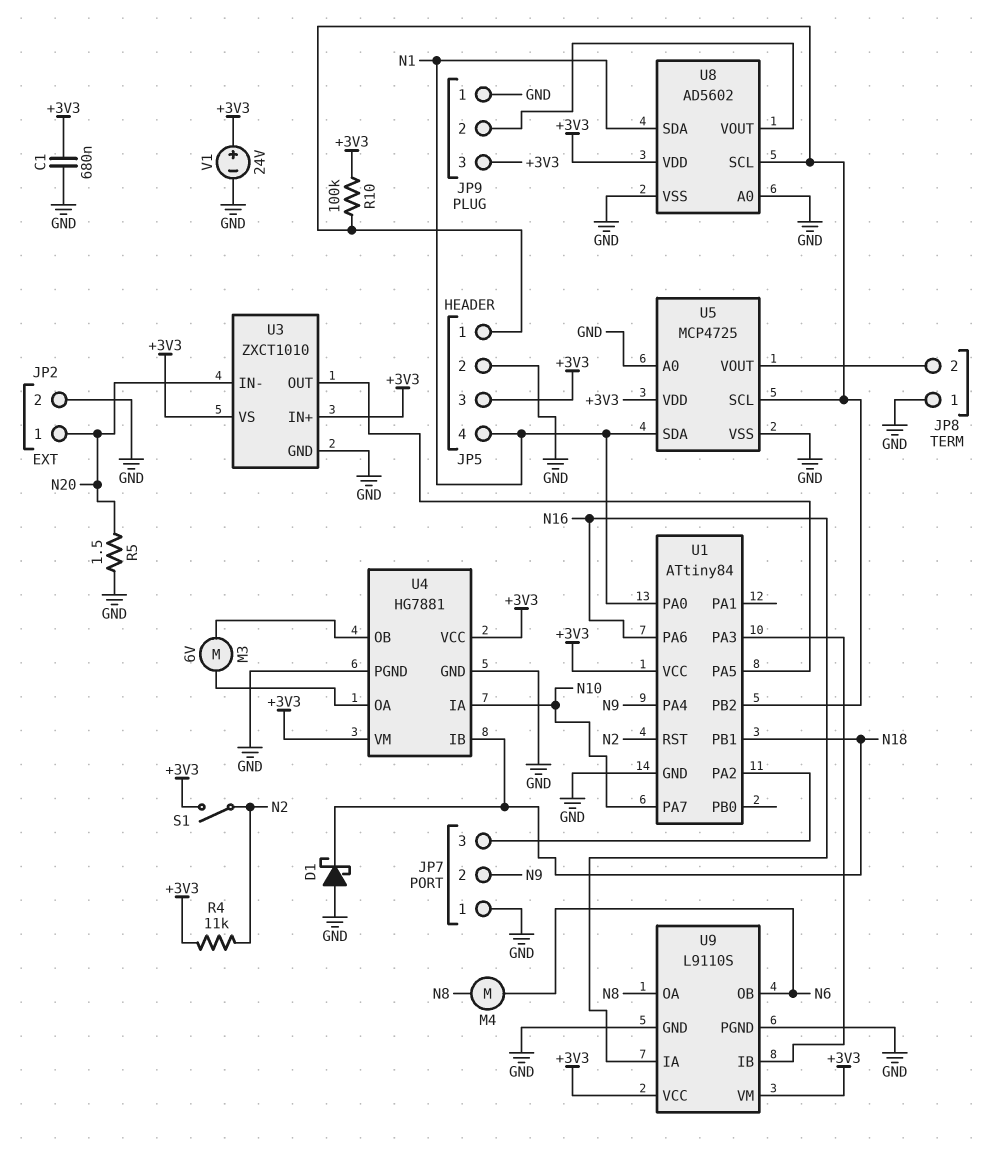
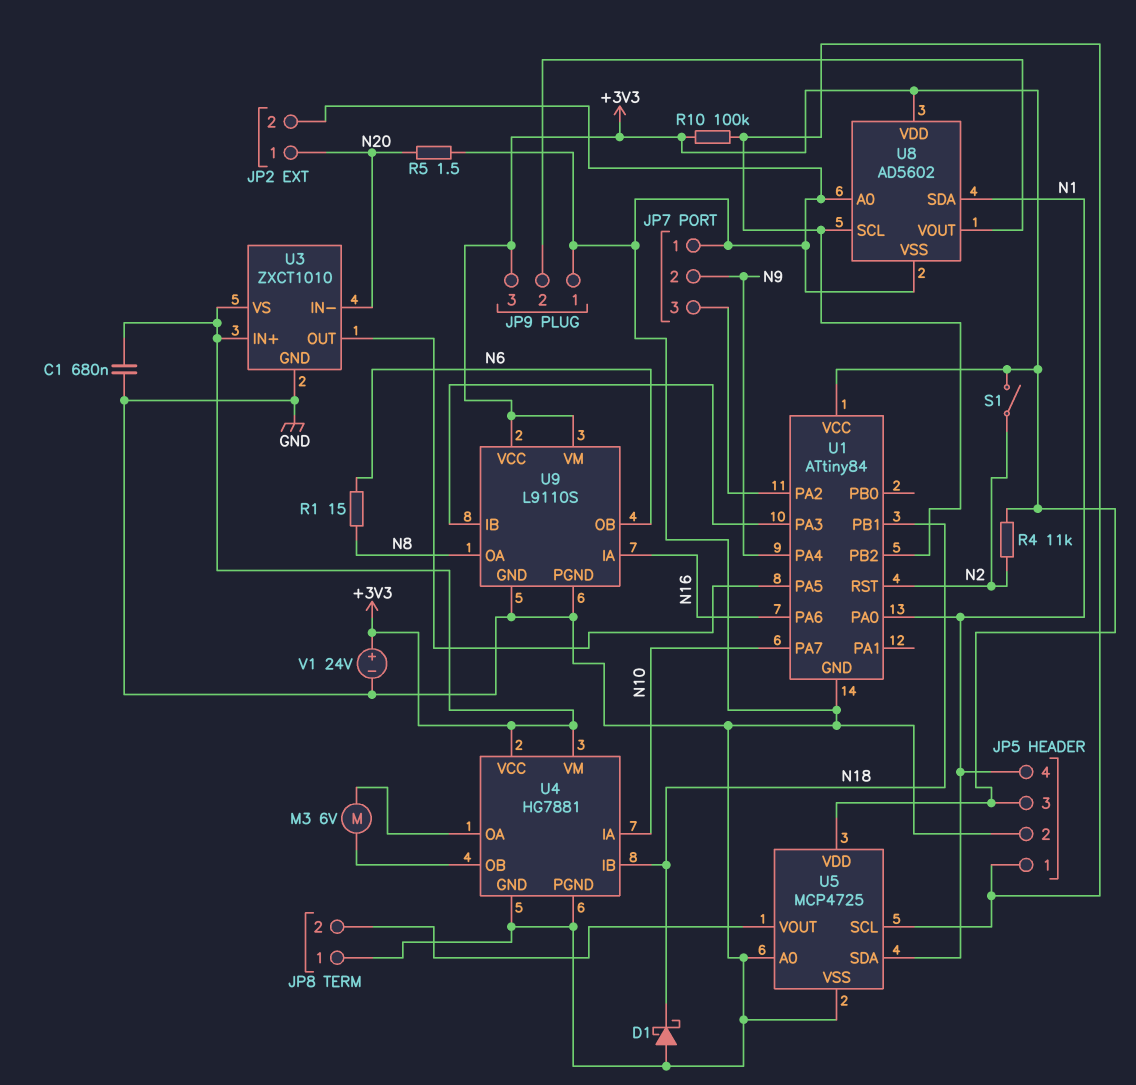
M4: motor (N6, N8) -> none
R1: none -> 15 (N6, N8)

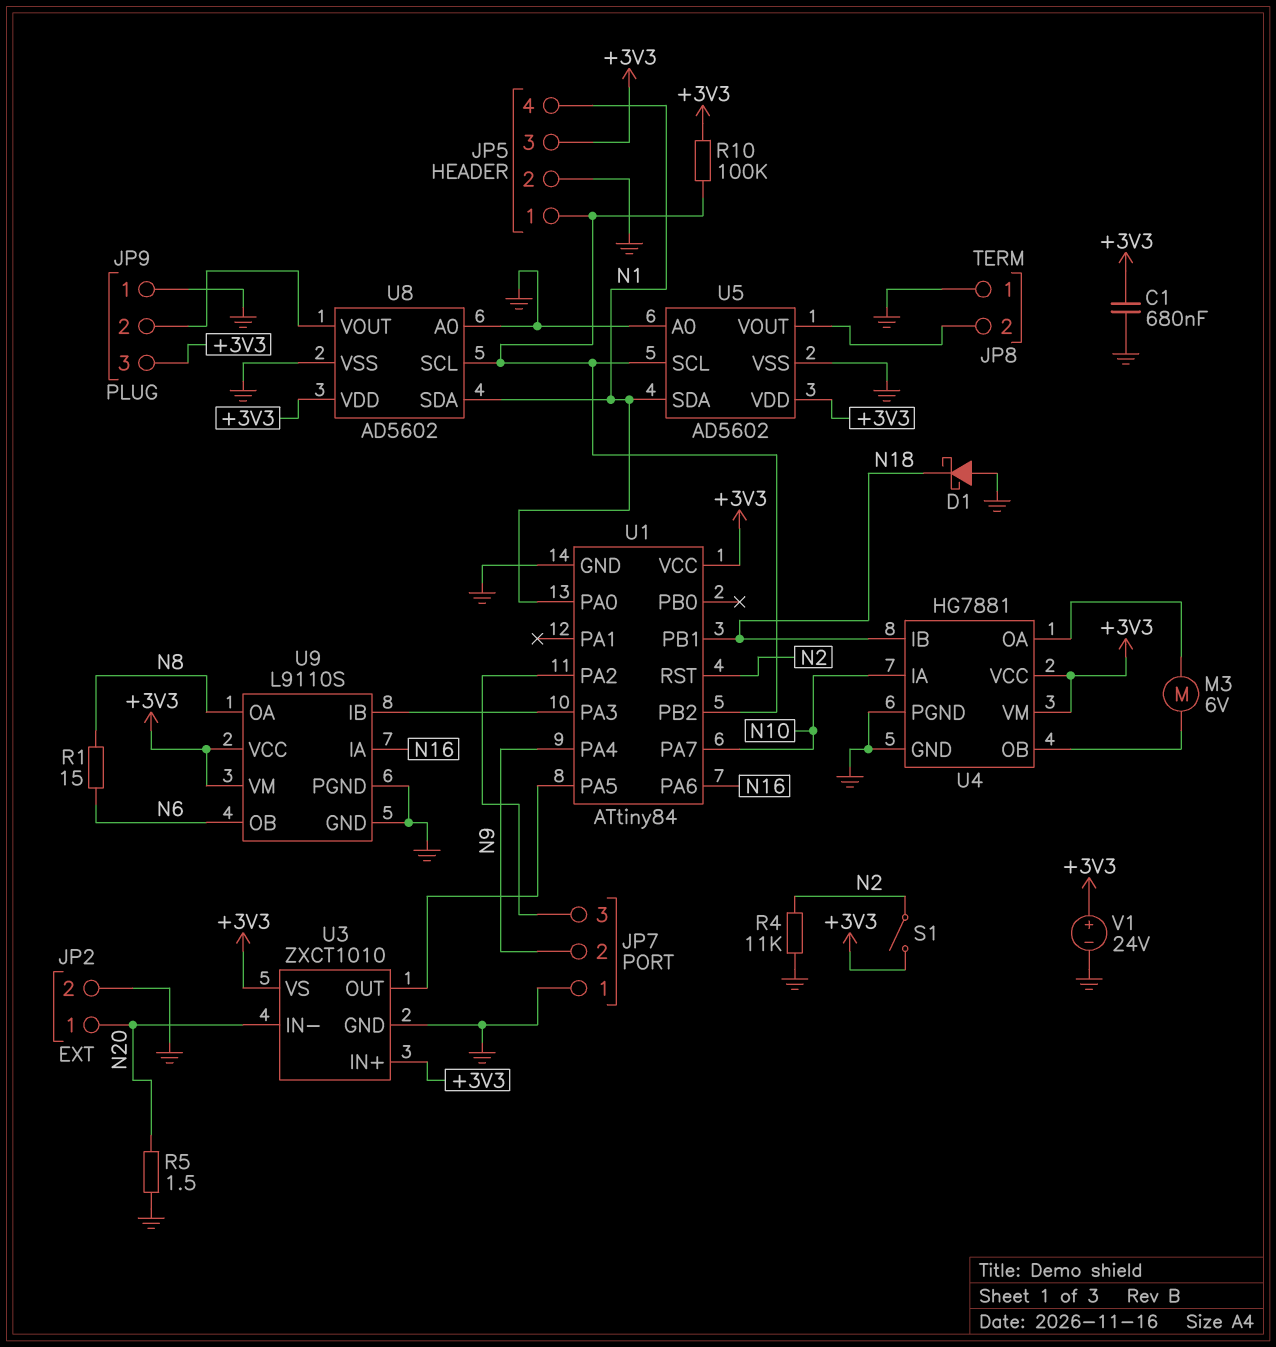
R4: 11k (+3V3, N2) -> 11k (GND, N2)
U5: MCP4725 -> AD5602

